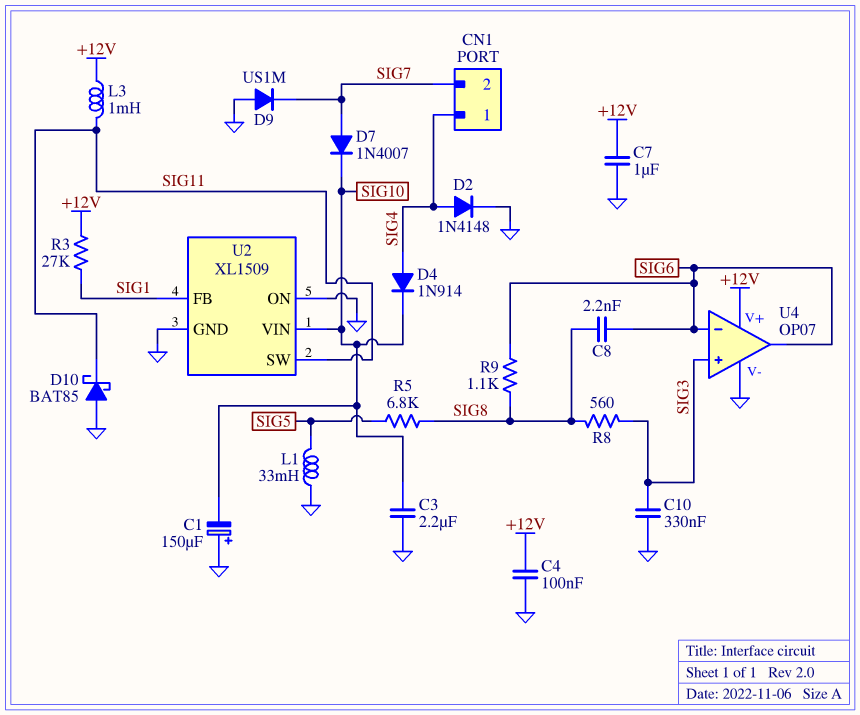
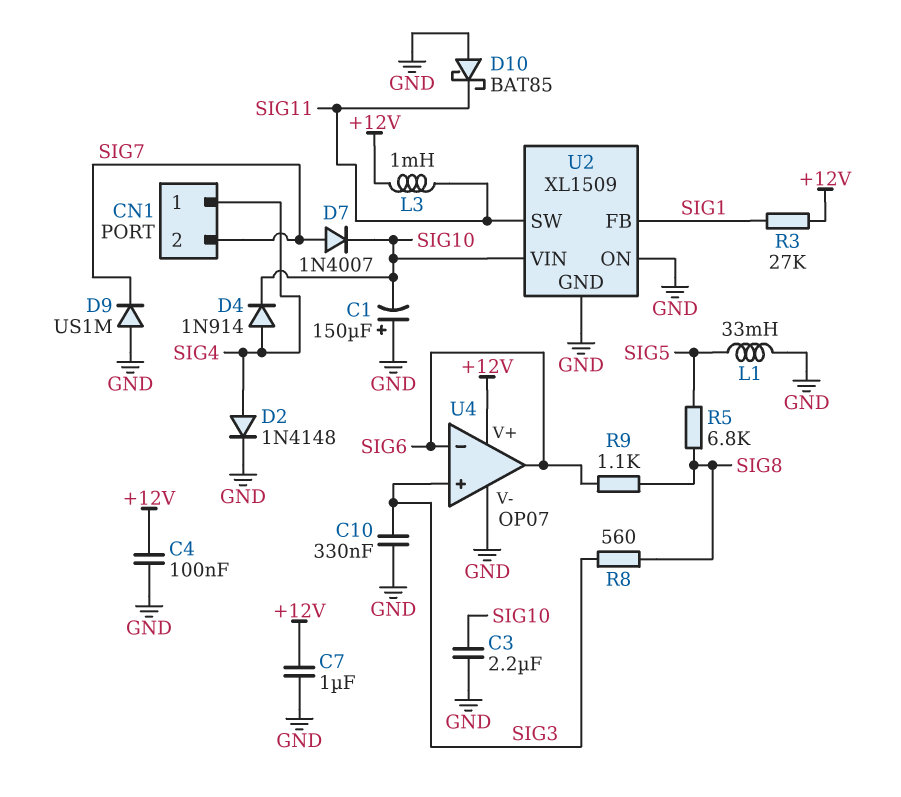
C8: 2.2nF (SIG6, SIG8) -> none

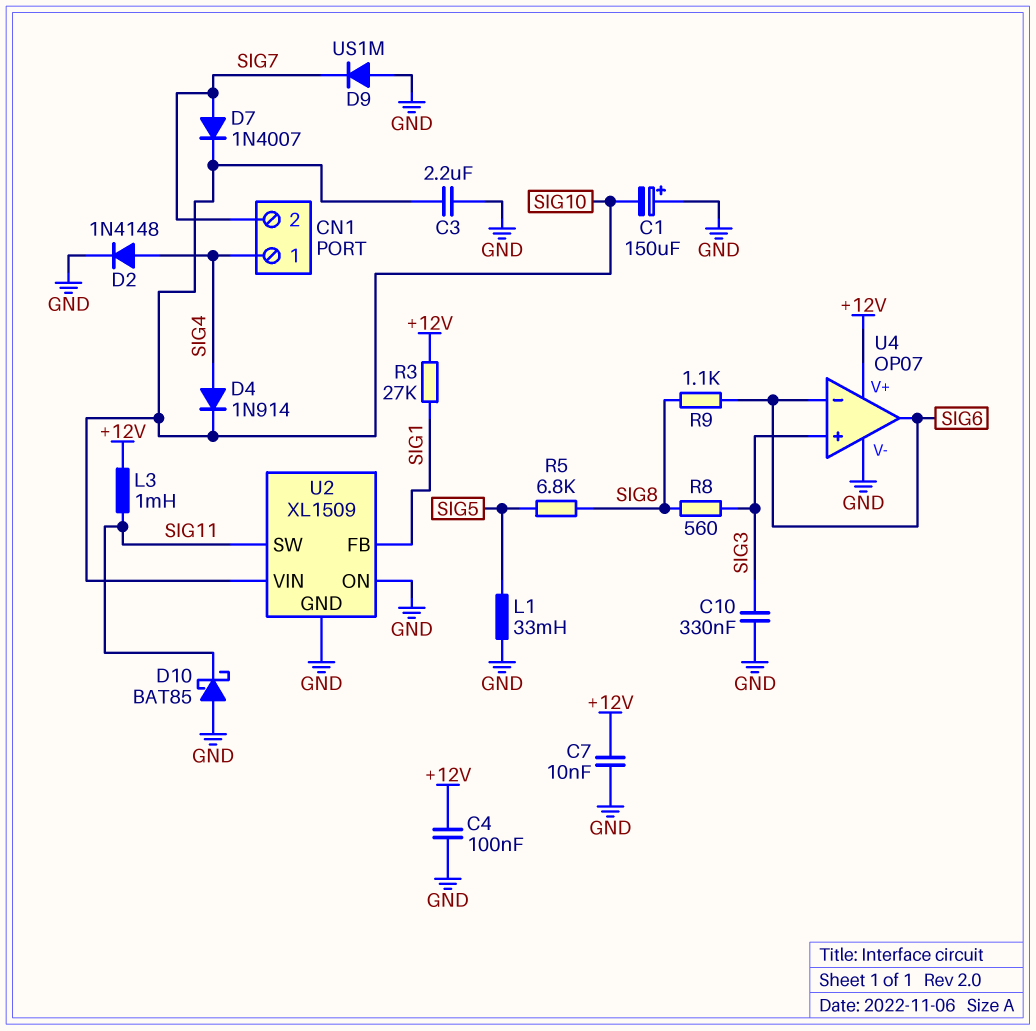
C7: 1uF (+12V, GND) -> 10nF (+12V, GND)

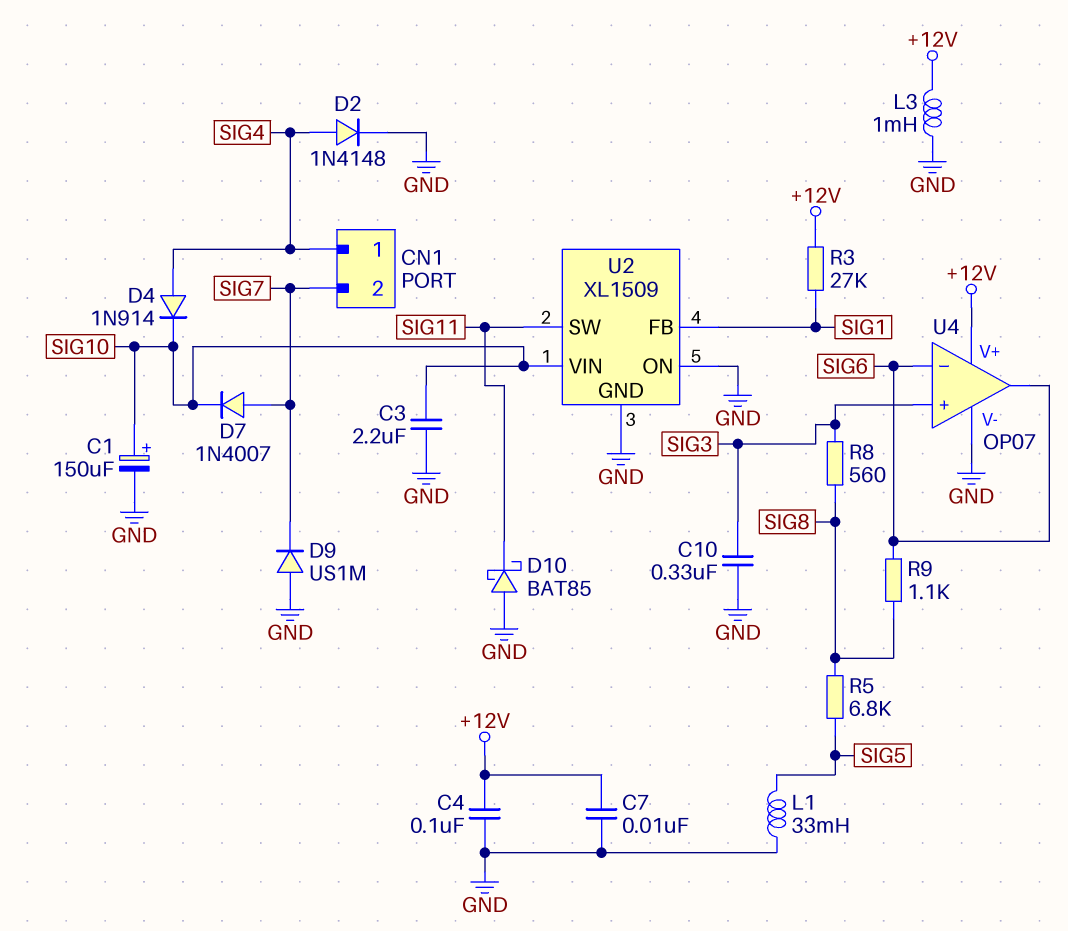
C1: 150uF (plus GND, minus SIG10) -> 150uF (plus SIG10, minus GND)
L3: 1mH (+12V, SIG11) -> 1mH (+12V, GND)

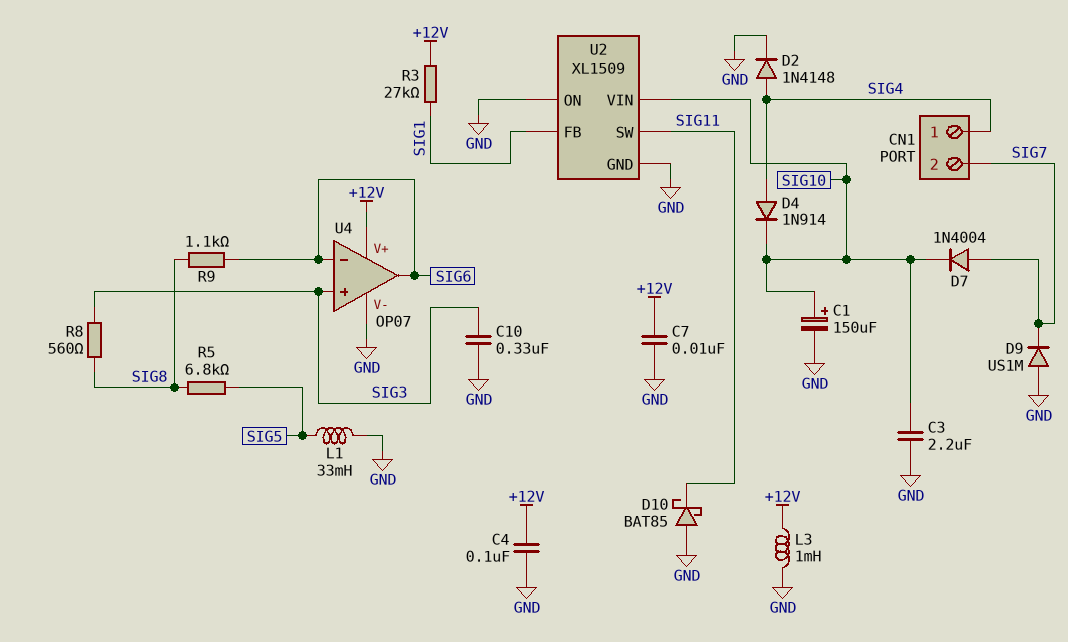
D7: diode 1N4007 (A SIG7, K SIG10) -> diode 1N4004 (A SIG7, K SIG10)

